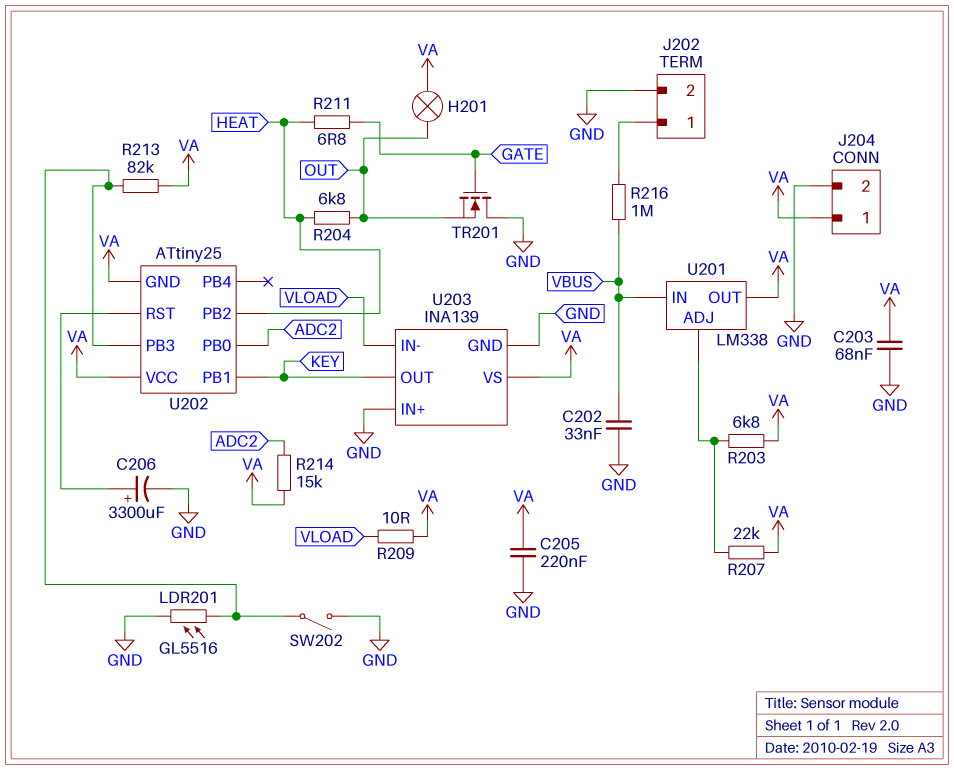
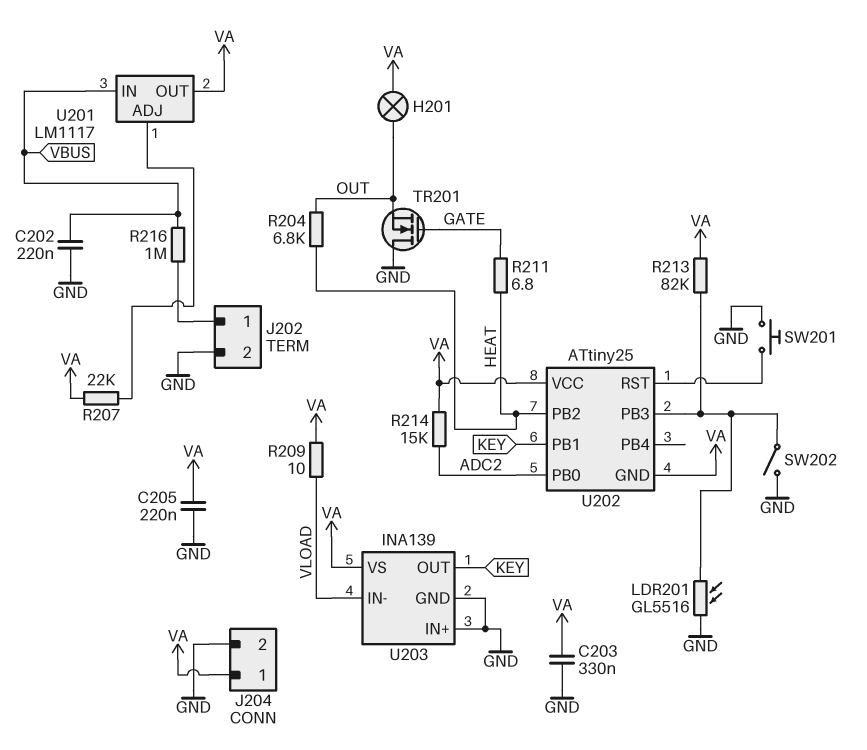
C202: 33nF (GND, VBUS) -> 220nF (GND, VBUS)
C203: 68nF (GND, VA) -> 330nF (GND, VA)
C206: 3300uF (plus U202/RST, minus GND) -> none
R203: 6.8k (U201/ADJ, VA) -> none
SW201: none -> button (GND, U202/RST)
U201: LM338 -> LM1117

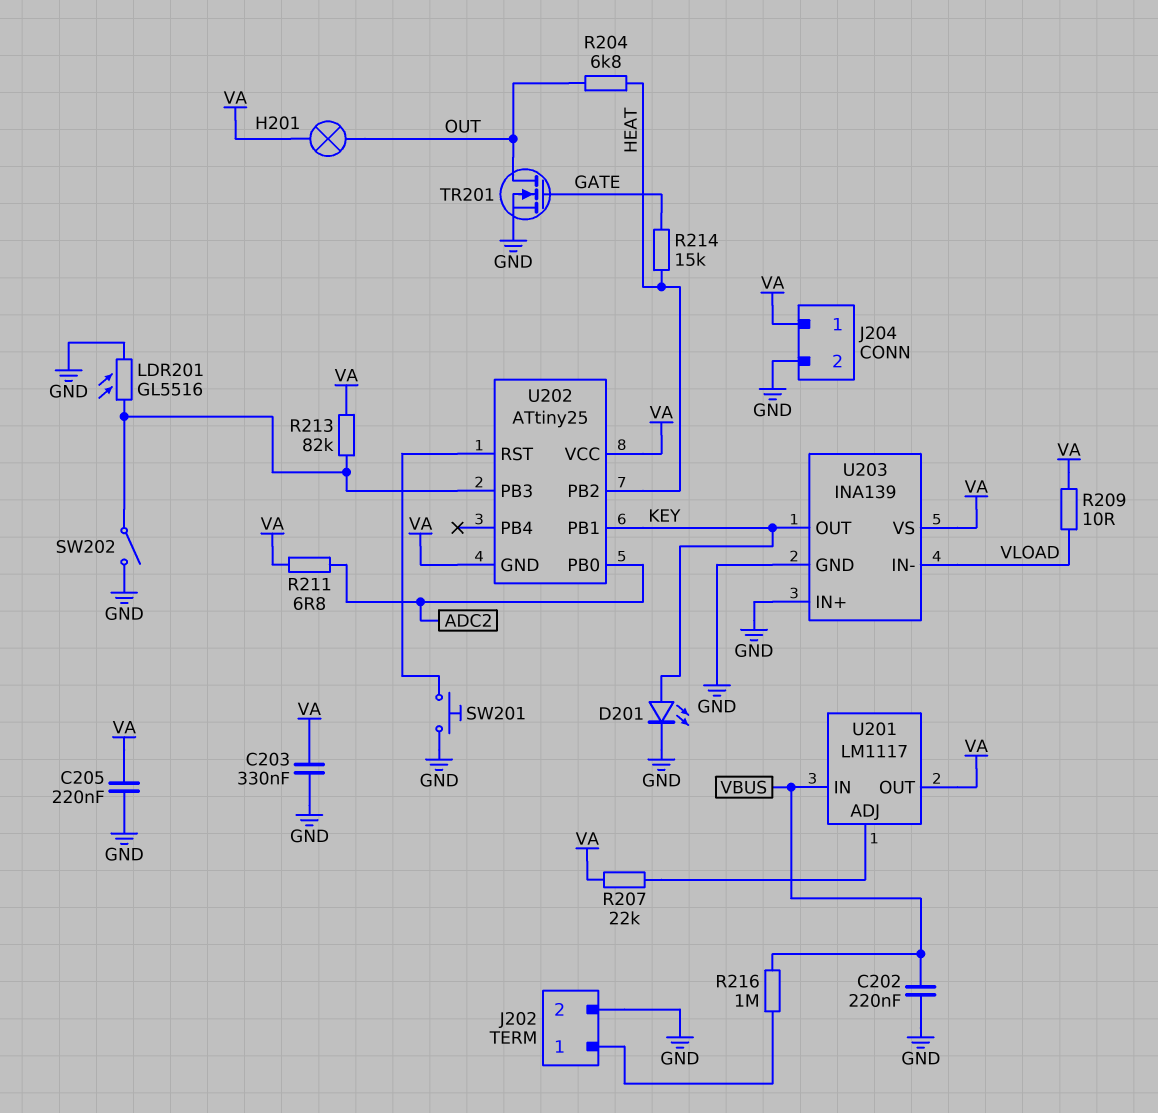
D201: none -> LED (A KEY, K GND)
R211: 6.8 (GATE, HEAT) -> 6.8 (ADC2, VA)
R214: 15k (ADC2, VA) -> 15k (GATE, HEAT)
TR201: NMOS (G GATE, D GND, S OUT) -> NMOS (G GATE, D OUT, S GND)

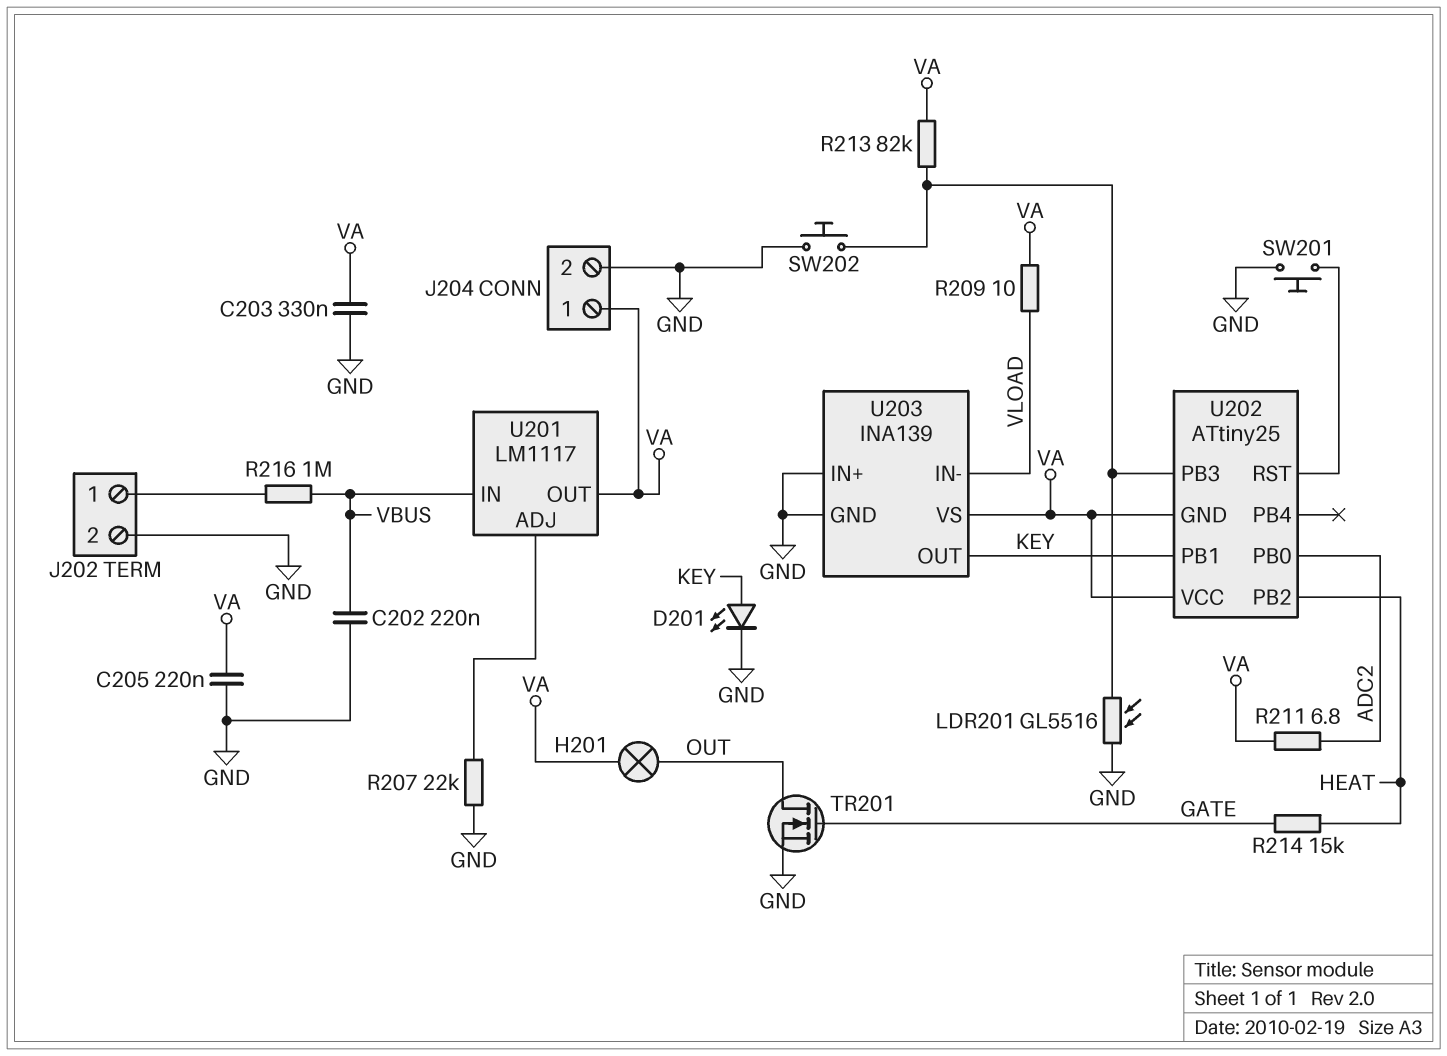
R204: 6.8k (HEAT, OUT) -> none
R207: 22k (U201/ADJ, VA) -> 22k (GND, U201/ADJ)
SW202: switch (GND, U202/PB3) -> button (GND, U202/PB3)

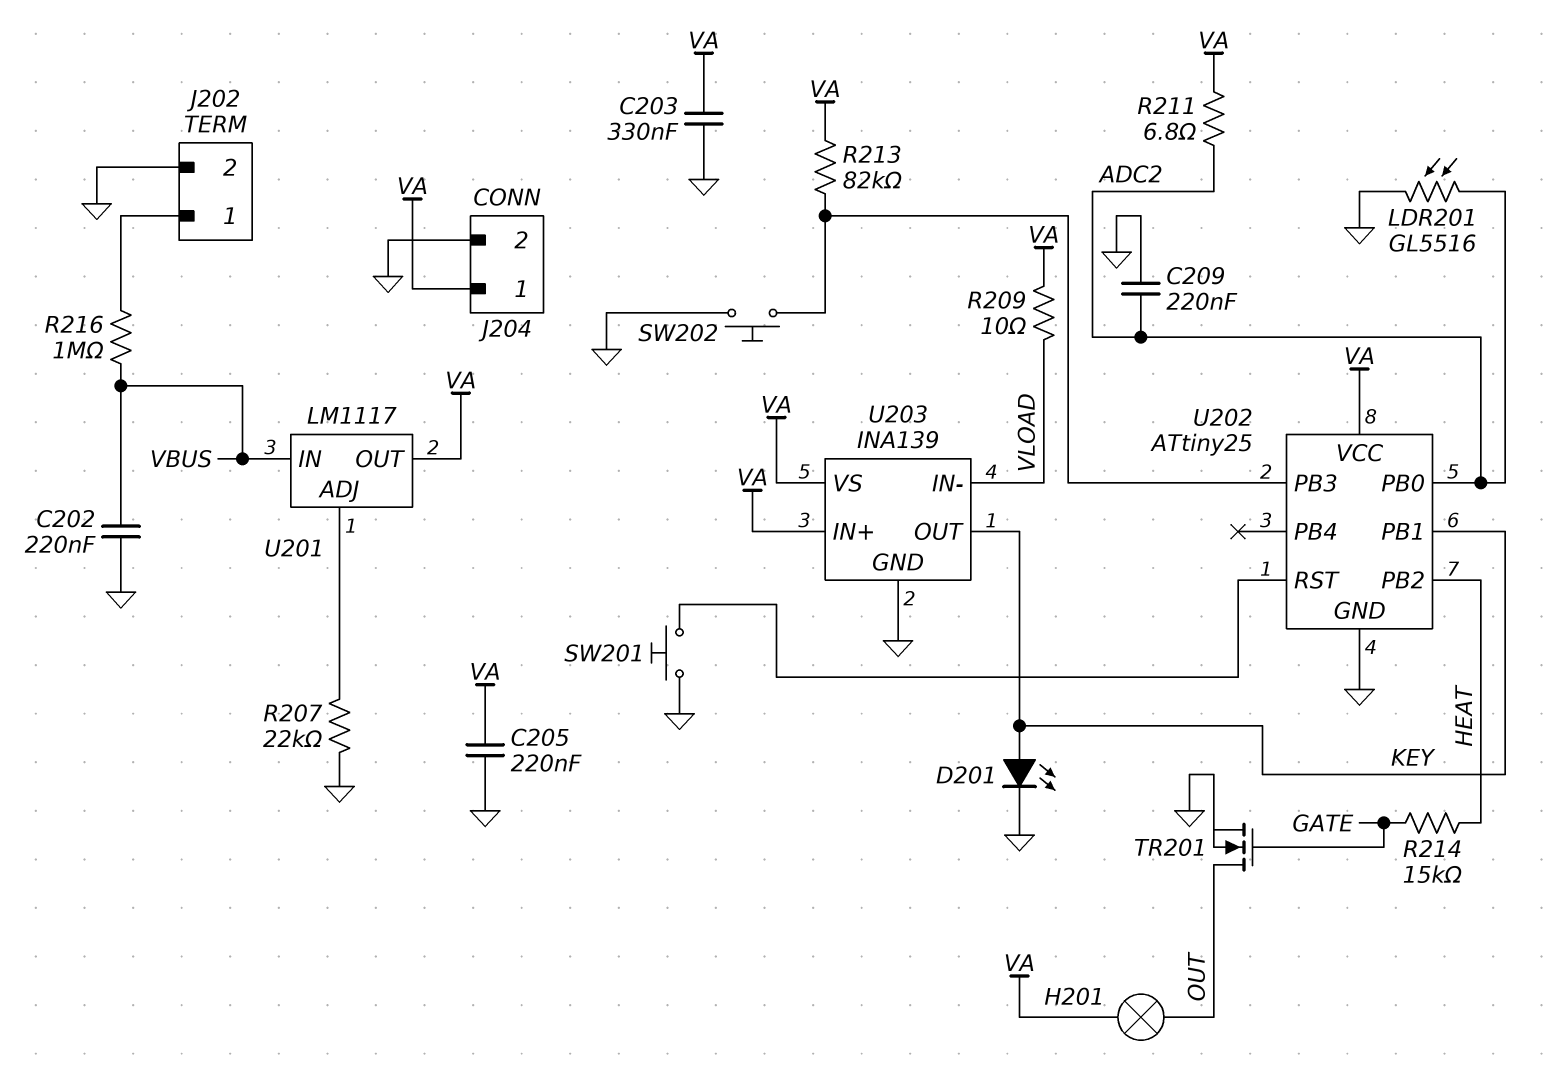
C209: none -> 220nF (ADC2, GND)
LDR201: GL5516 (GND, U202/PB3) -> GL5516 (ADC2, GND)
U202 pin GND: VA -> GND
U203 pin IN+: GND -> VA

